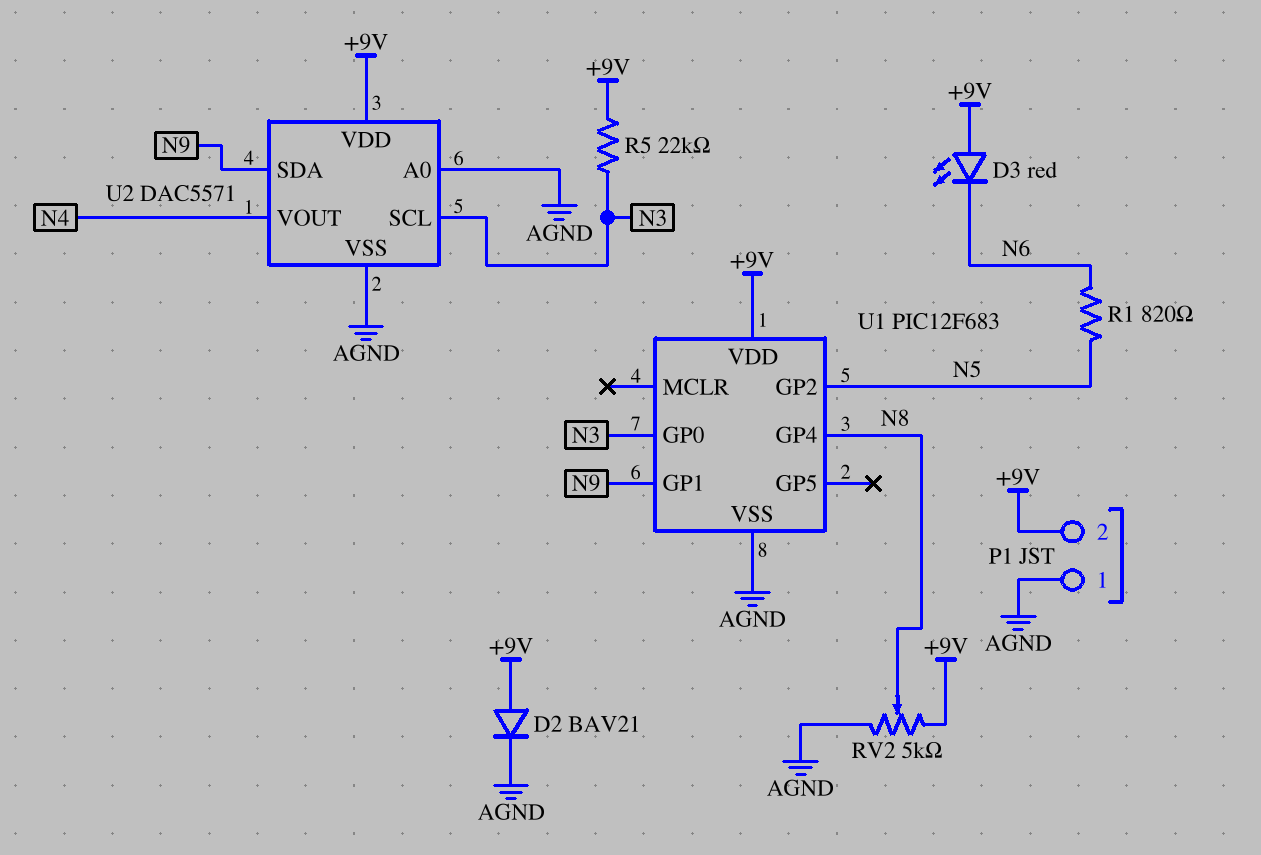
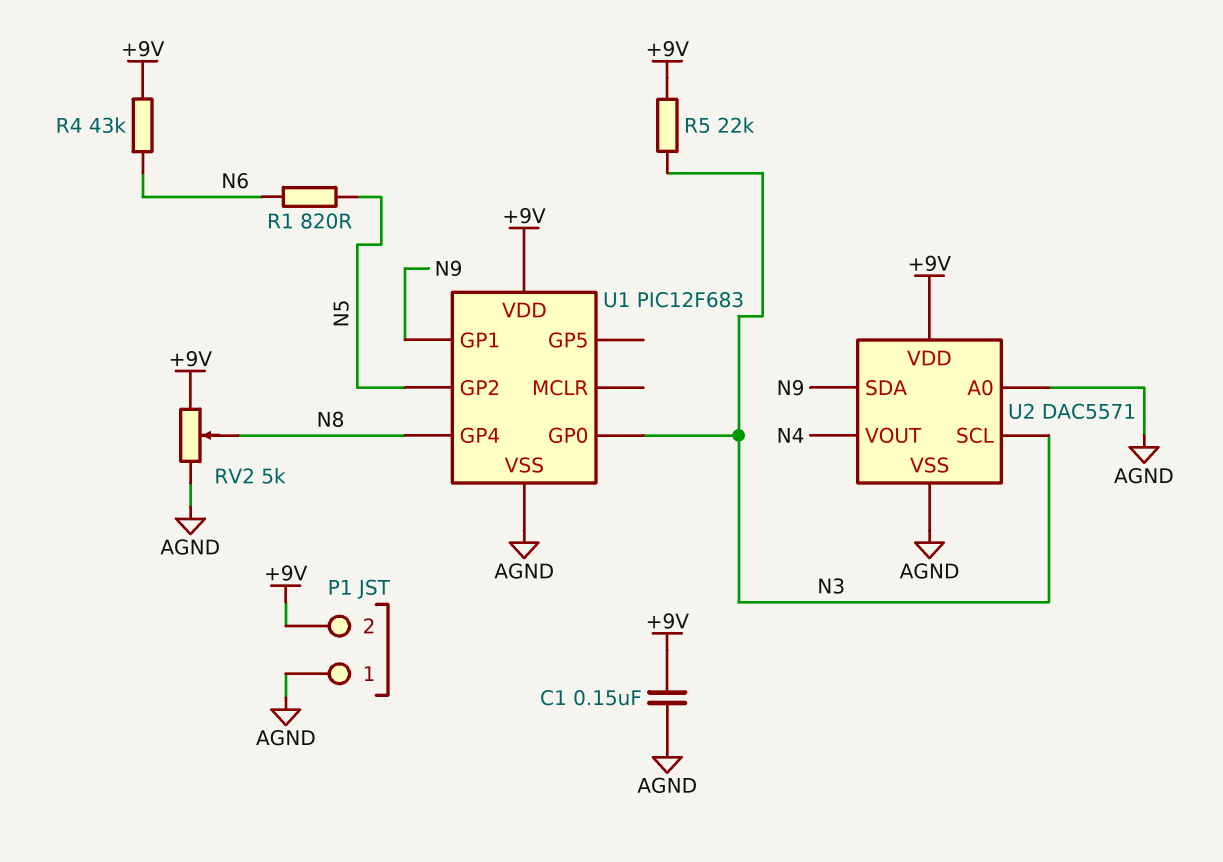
C1: none -> 150nF (+9V, AGND)
D2: diode BAV21 (A +9V, K AGND) -> none
D3: LED red (A +9V, K N6) -> none
R4: none -> 43k (+9V, N6)

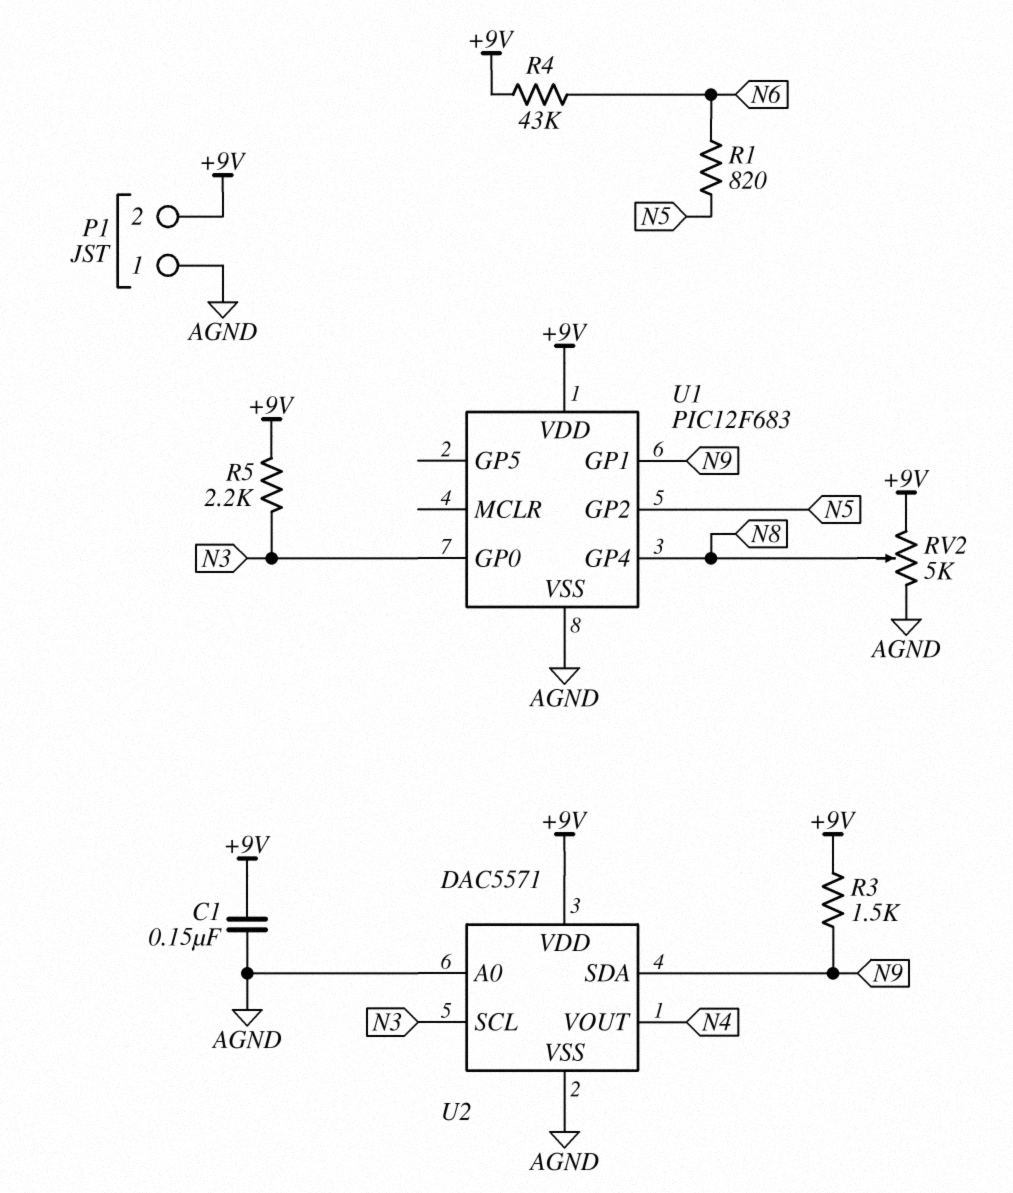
R3: none -> 1.5k (+9V, N9)
R5: 22k (+9V, N3) -> 2.2k (+9V, N3)

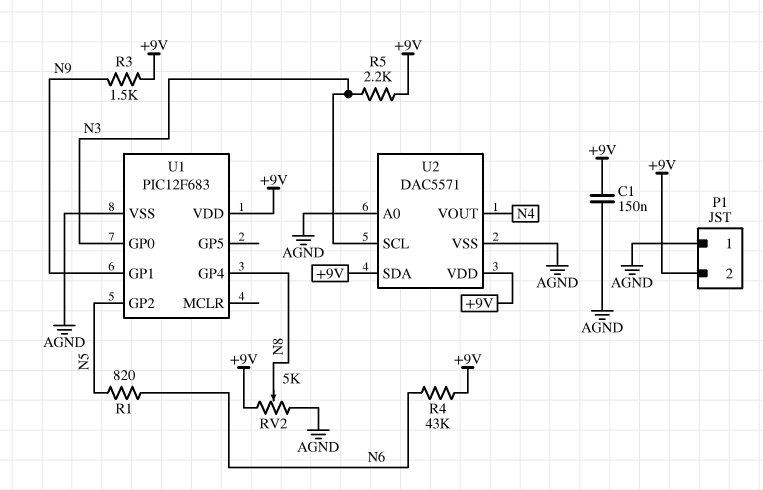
U2 pin SDA: N9 -> +9V

